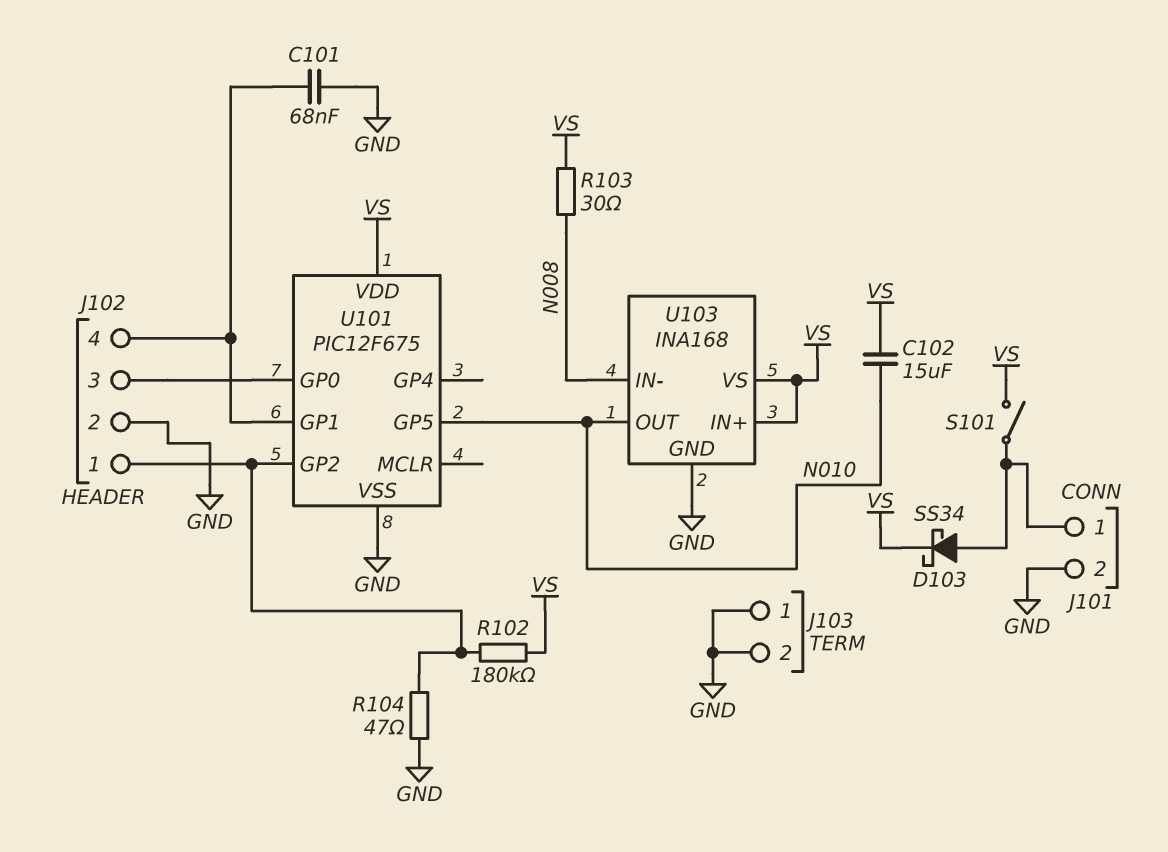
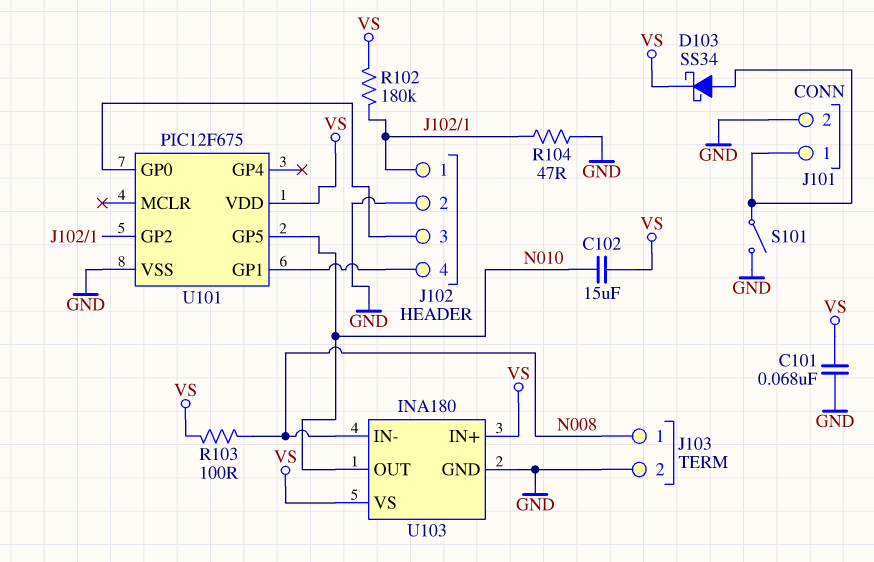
C101: 68nF (GND, J102/4) -> 68nF (GND, VS)
J103 pin 1: GND -> N008
R103: 30 (N008, VS) -> 100 (N008, VS)
S101: switch (J101/1, VS) -> switch (GND, J101/1)
U103: INA168 -> INA180

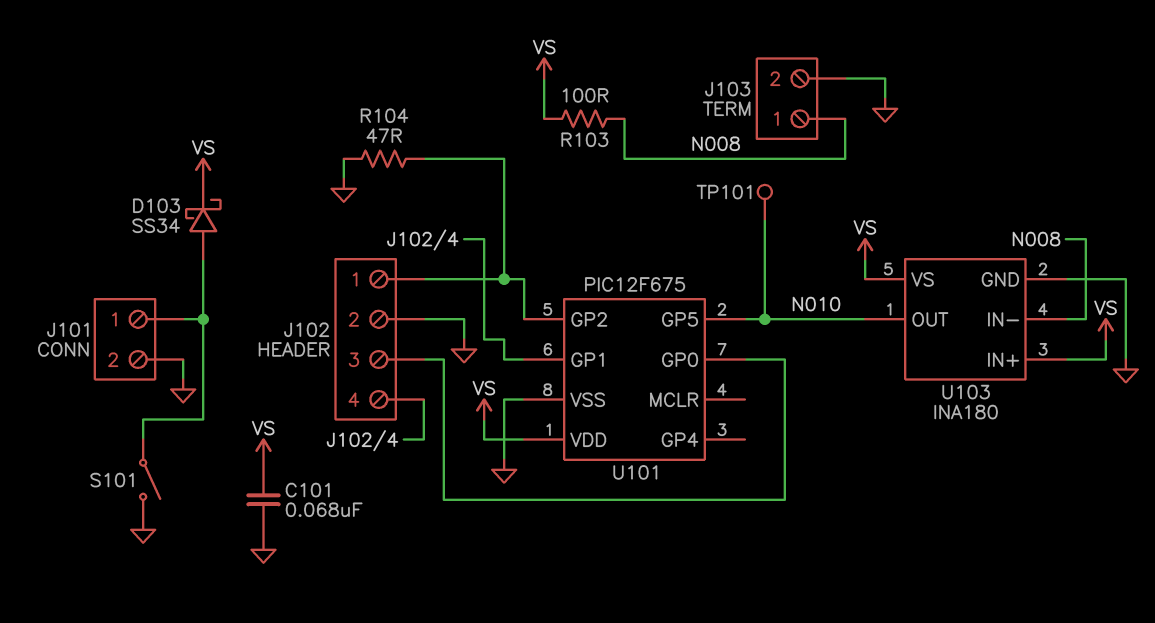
C102: 15uF (N010, VS) -> none
R102: 180k (J102/1, VS) -> none
TP101: none -> test point (N010)

